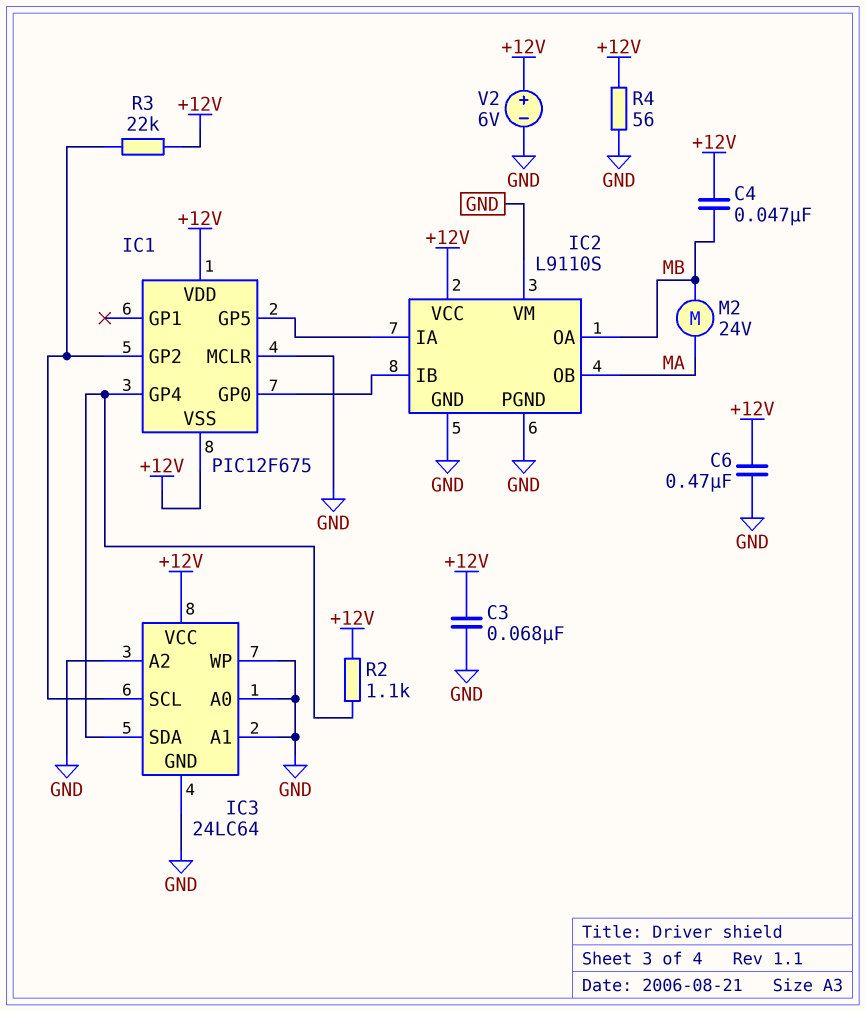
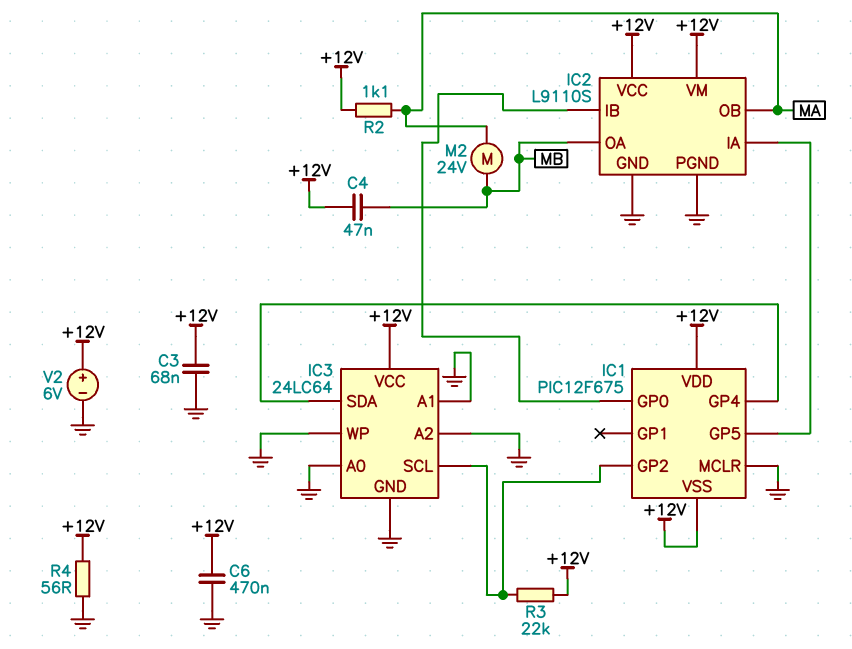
IC2 pin VM: GND -> +12V
R2: 1.1k (+12V, IC1/GP4) -> 1.1k (+12V, MA)

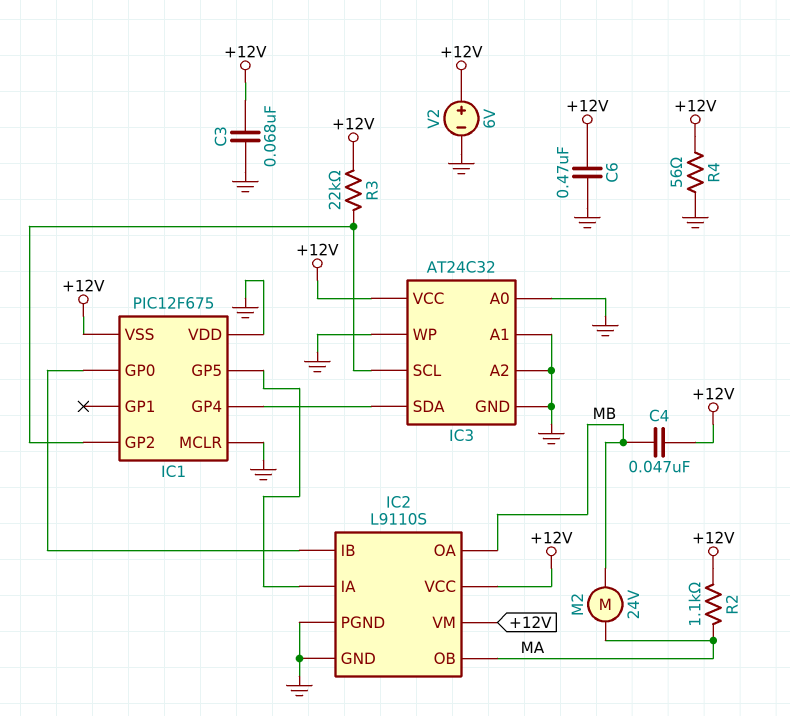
IC1 pin VDD: +12V -> GND
IC3: 24LC64 -> AT24C32

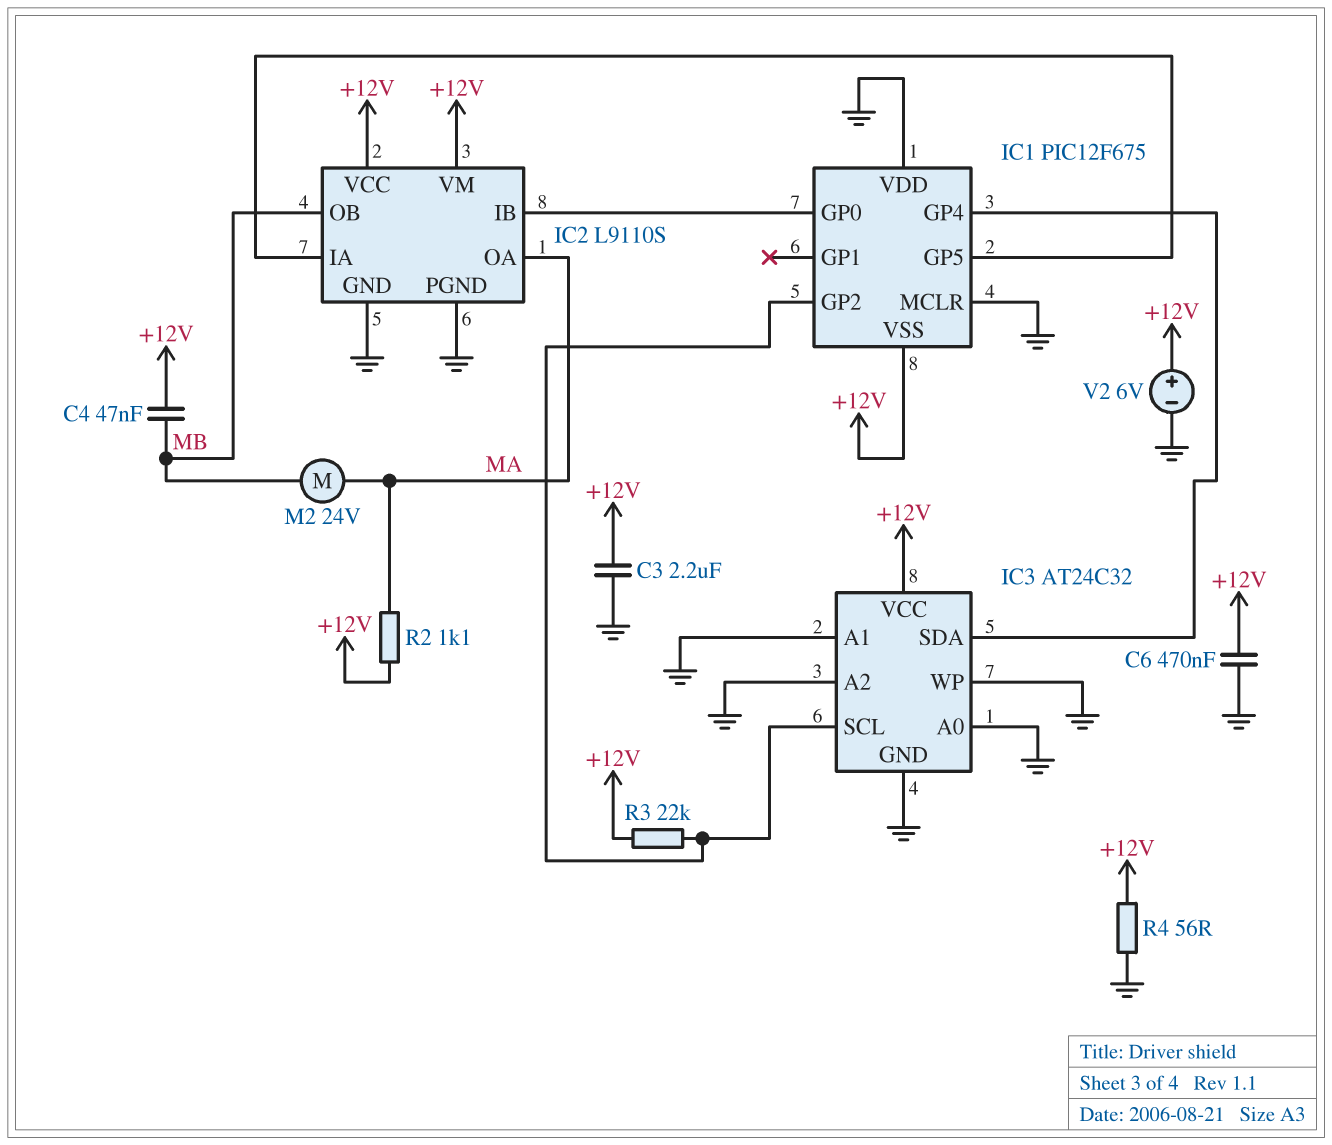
C3: 68nF (+12V, GND) -> 2.2uF (+12V, GND)
IC2 pin OA: MB -> MA
IC2 pin OB: MA -> MB

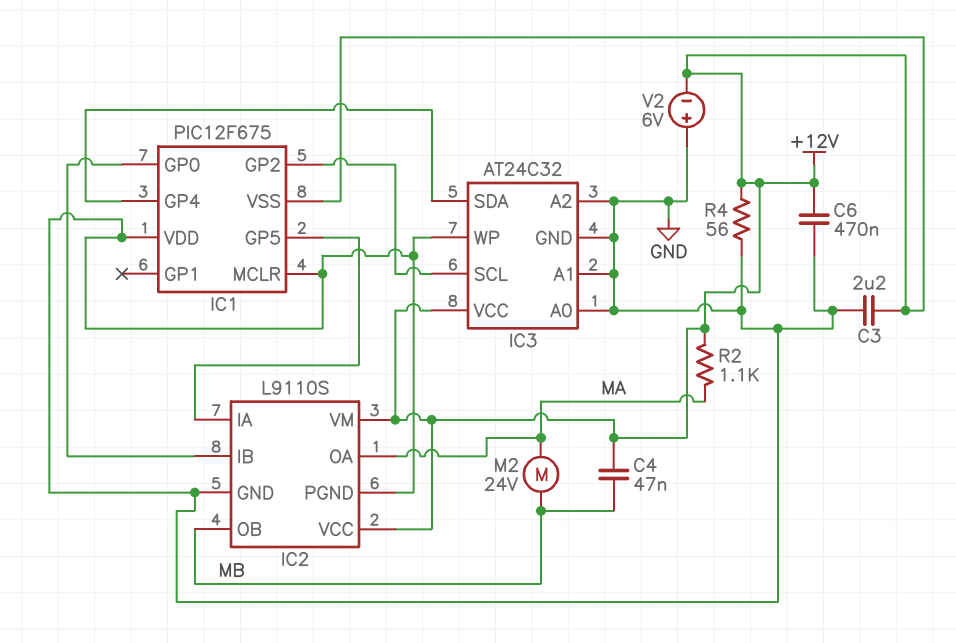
R3: 22k (+12V, IC1/GP2) -> none
V2: 6V (plus +12V, minus GND) -> 6V (plus GND, minus +12V)

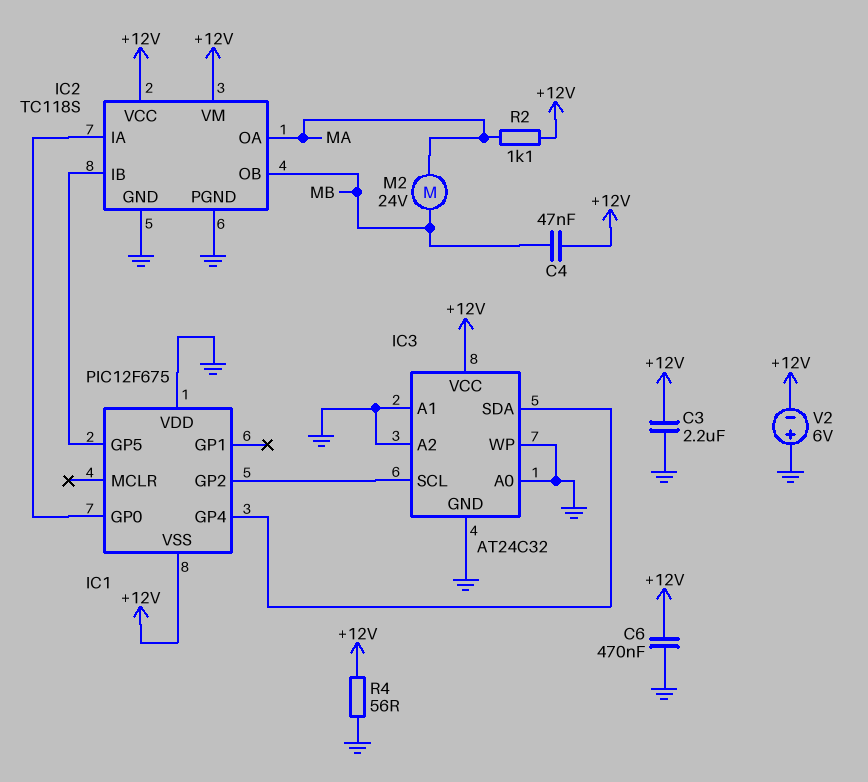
IC1 pin MCLR: GND -> none
IC2: L9110S -> TC118S
IC2 pin IA: IC1/GP5 -> IC1/GP0
IC2 pin IB: IC1/GP0 -> IC1/GP5

